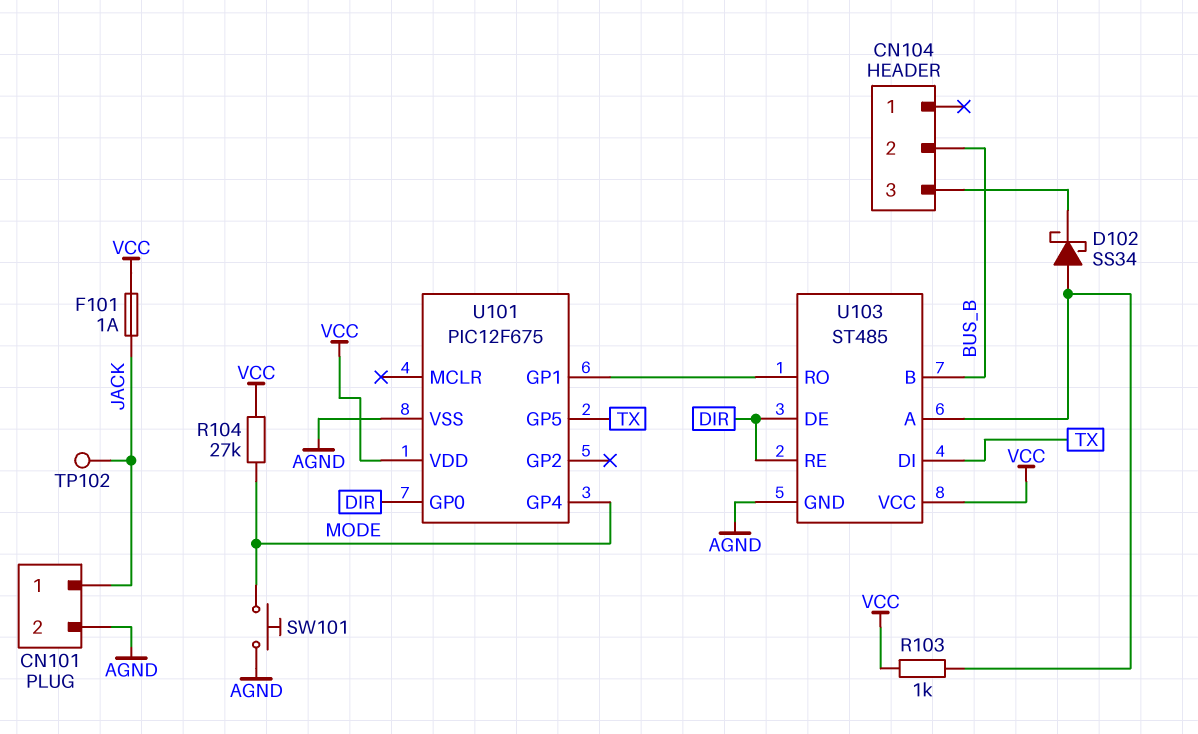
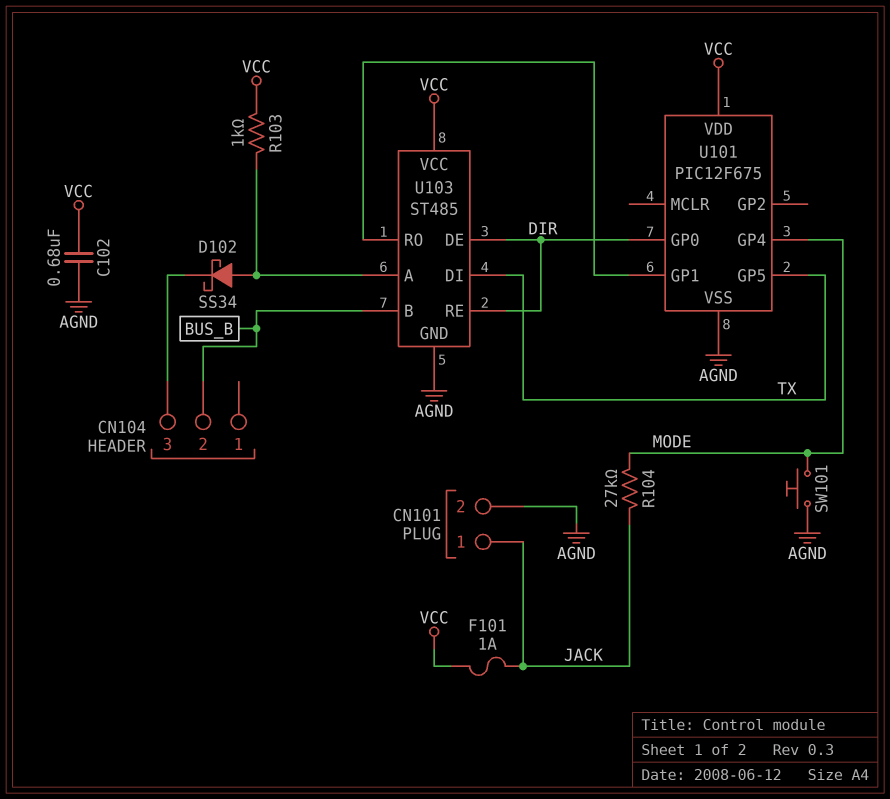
C102: none -> 680nF (AGND, VCC)
R104: 27k (MODE, VCC) -> 27k (JACK, MODE)
TP102: test point (JACK) -> none

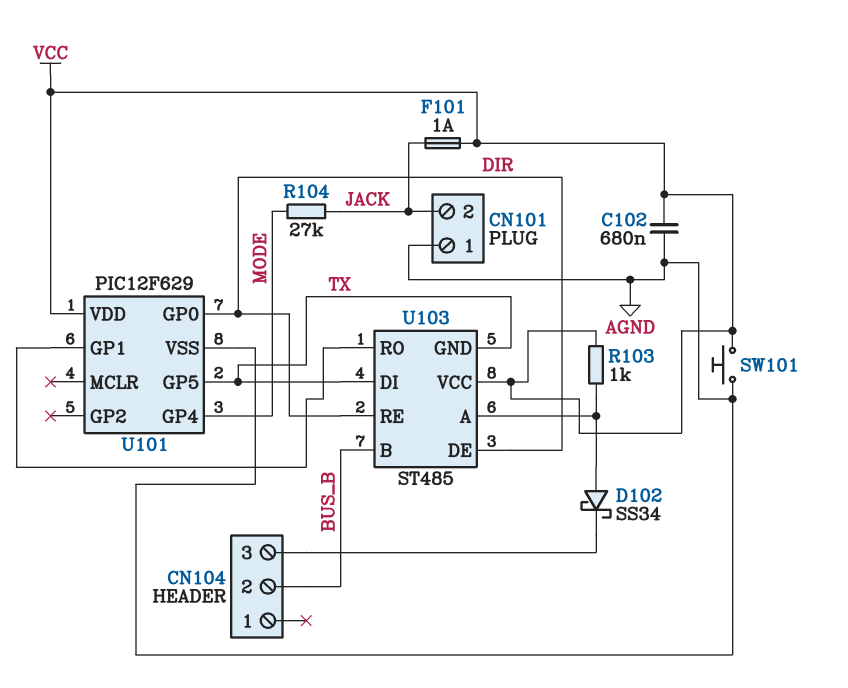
CN101 pin 1: JACK -> AGND
CN101 pin 2: AGND -> JACK
SW101: button (AGND, MODE) -> button (AGND, VCC)
U101: PIC12F675 -> PIC12F629
U103 pin GND: AGND -> TX

